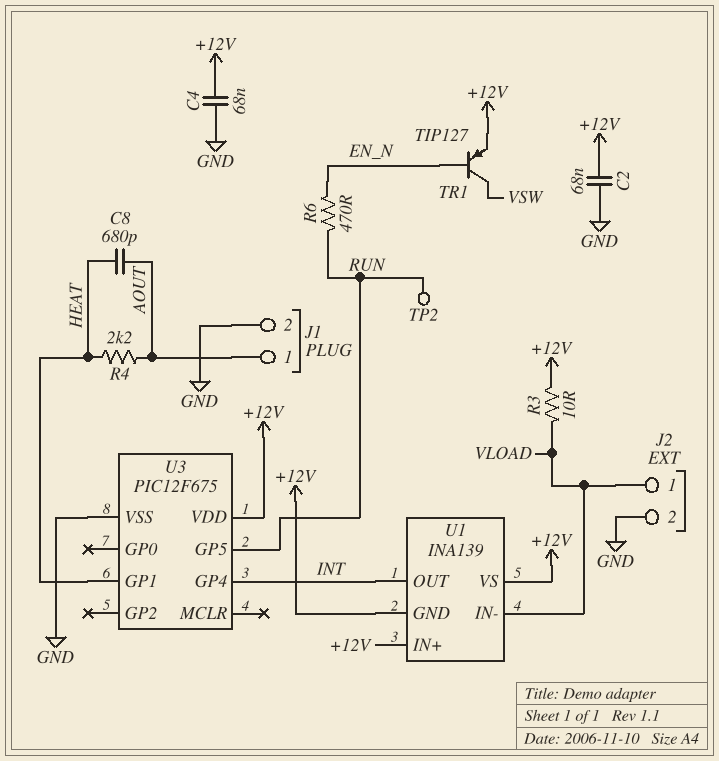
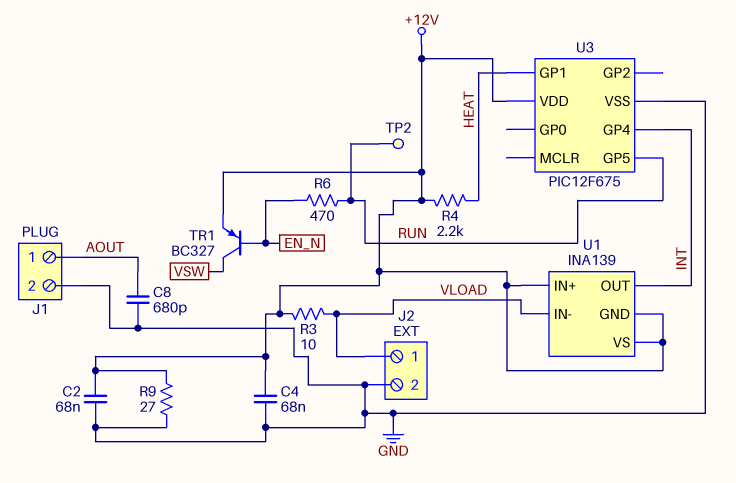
C8: 680pF (AOUT, HEAT) -> 680pF (AOUT, GND)
R4: 2.2k (AOUT, HEAT) -> 2.2k (+12V, HEAT)
R9: none -> 27 (+12V, GND)
TR1: PNP TIP127 (B EN_N, C VSW, E +12V) -> PNP BC327 (B EN_N, C VSW, E +12V)

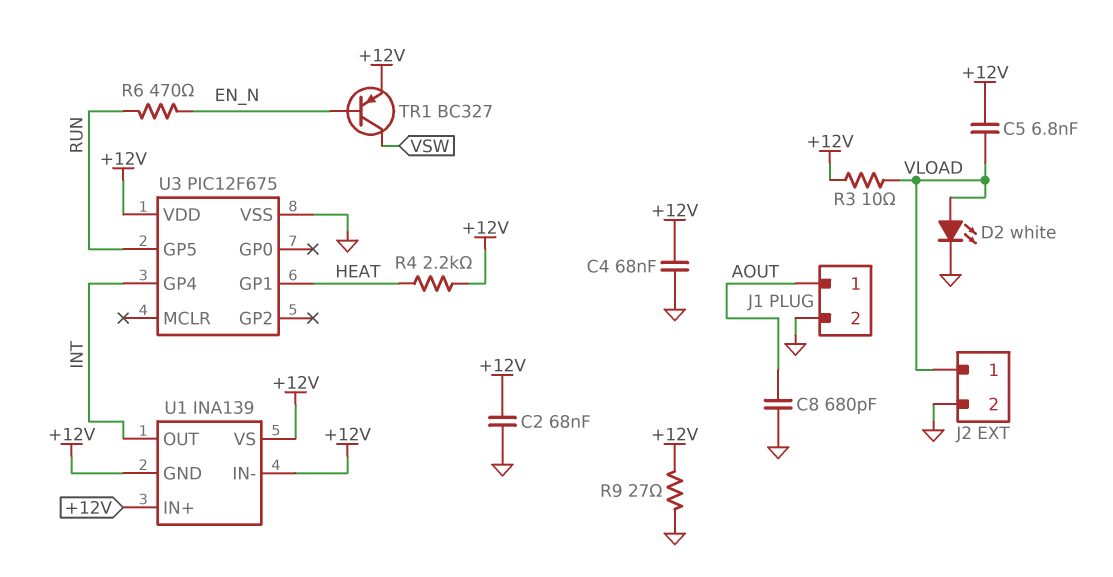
C5: none -> 6.8nF (+12V, VLOAD)
D2: none -> LED white (A VLOAD, K GND)
TP2: test point (RUN) -> none
U1 pin IN-: VLOAD -> +12V

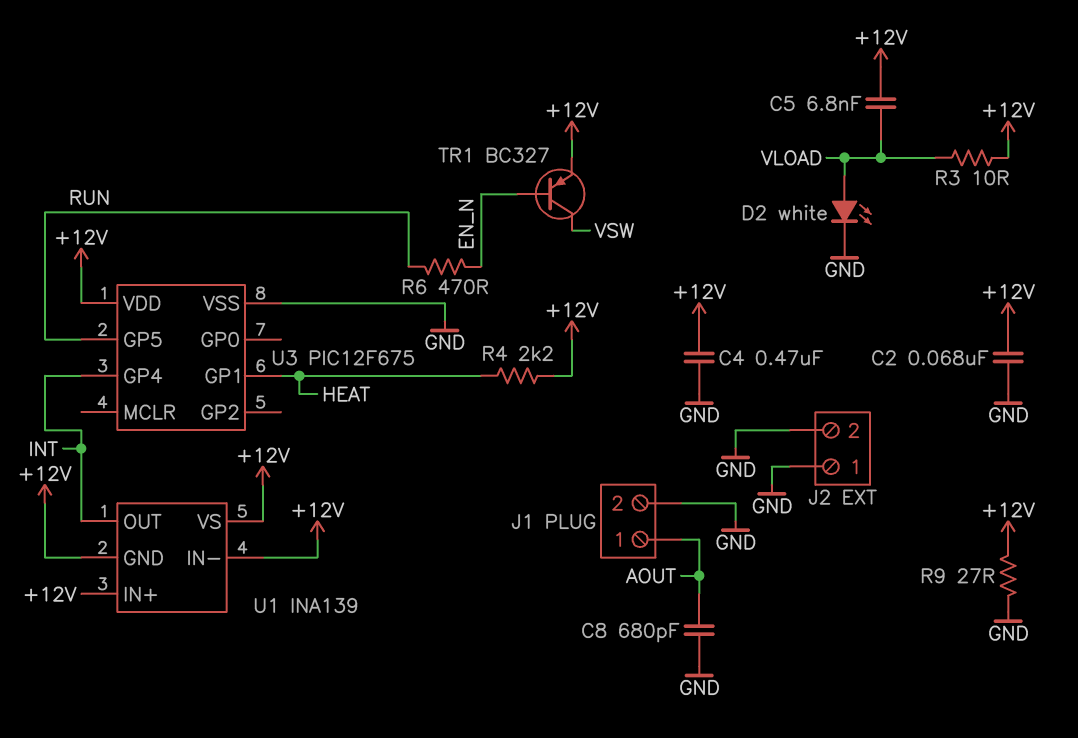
C4: 68nF (+12V, GND) -> 470nF (+12V, GND)
J2 pin 1: VLOAD -> GND

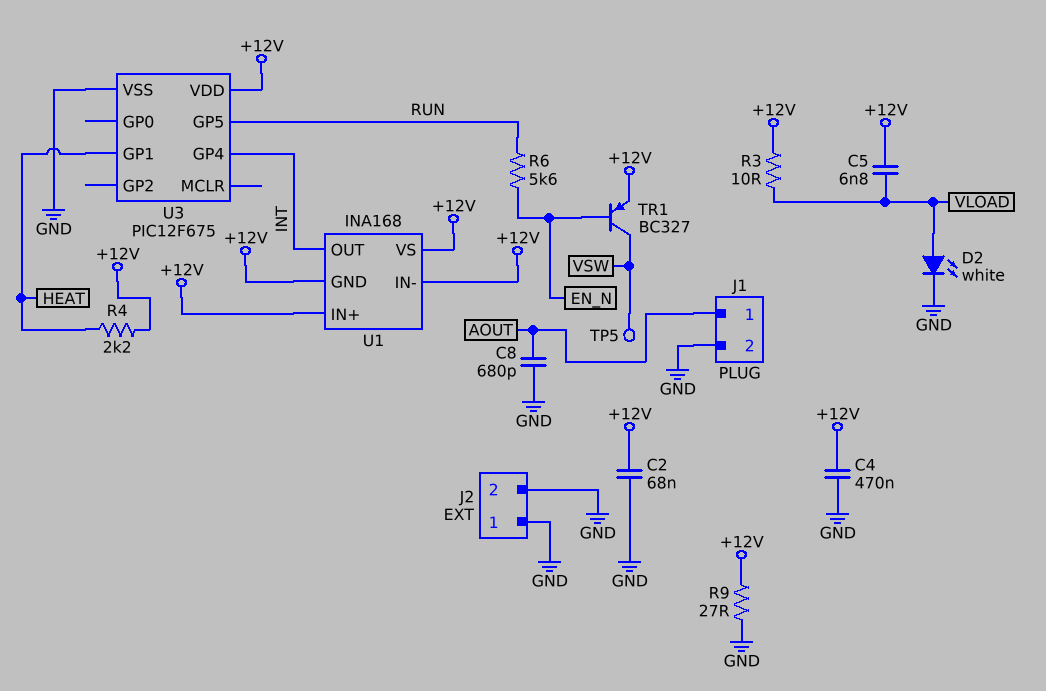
R6: 470 (EN_N, RUN) -> 5.6k (EN_N, RUN)
TP5: none -> test point (VSW)
U1: INA139 -> INA168

